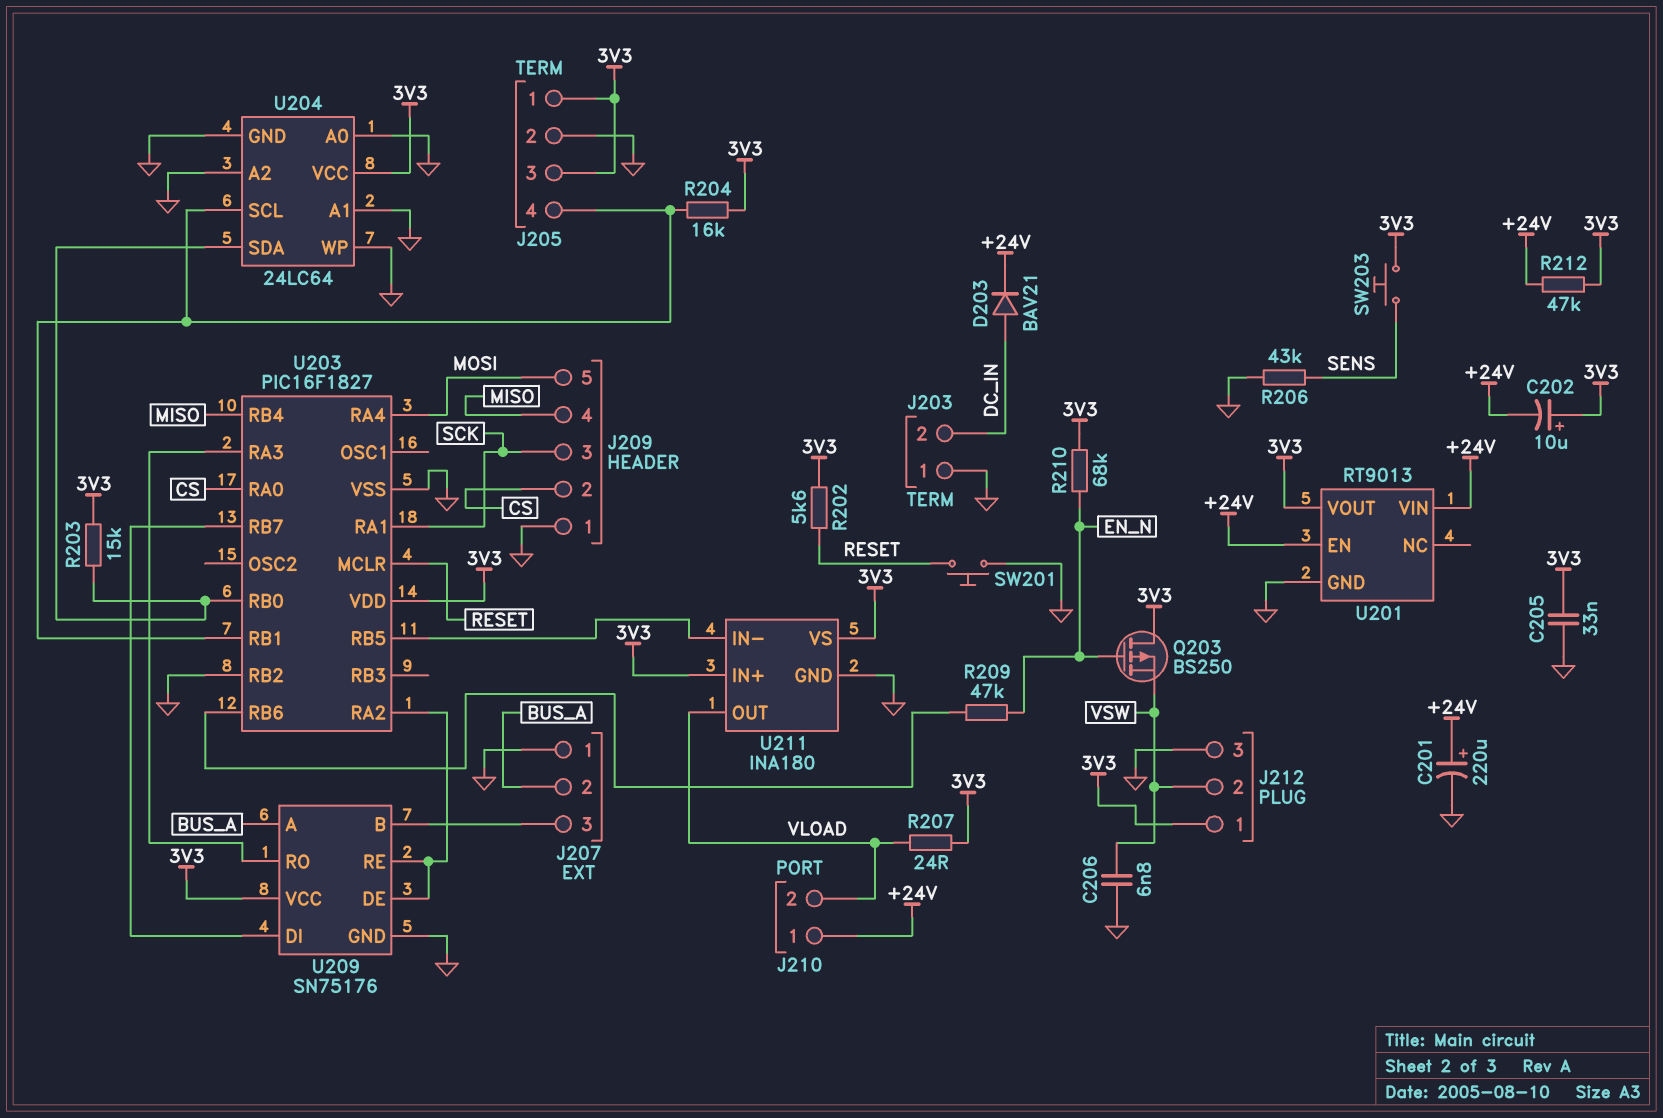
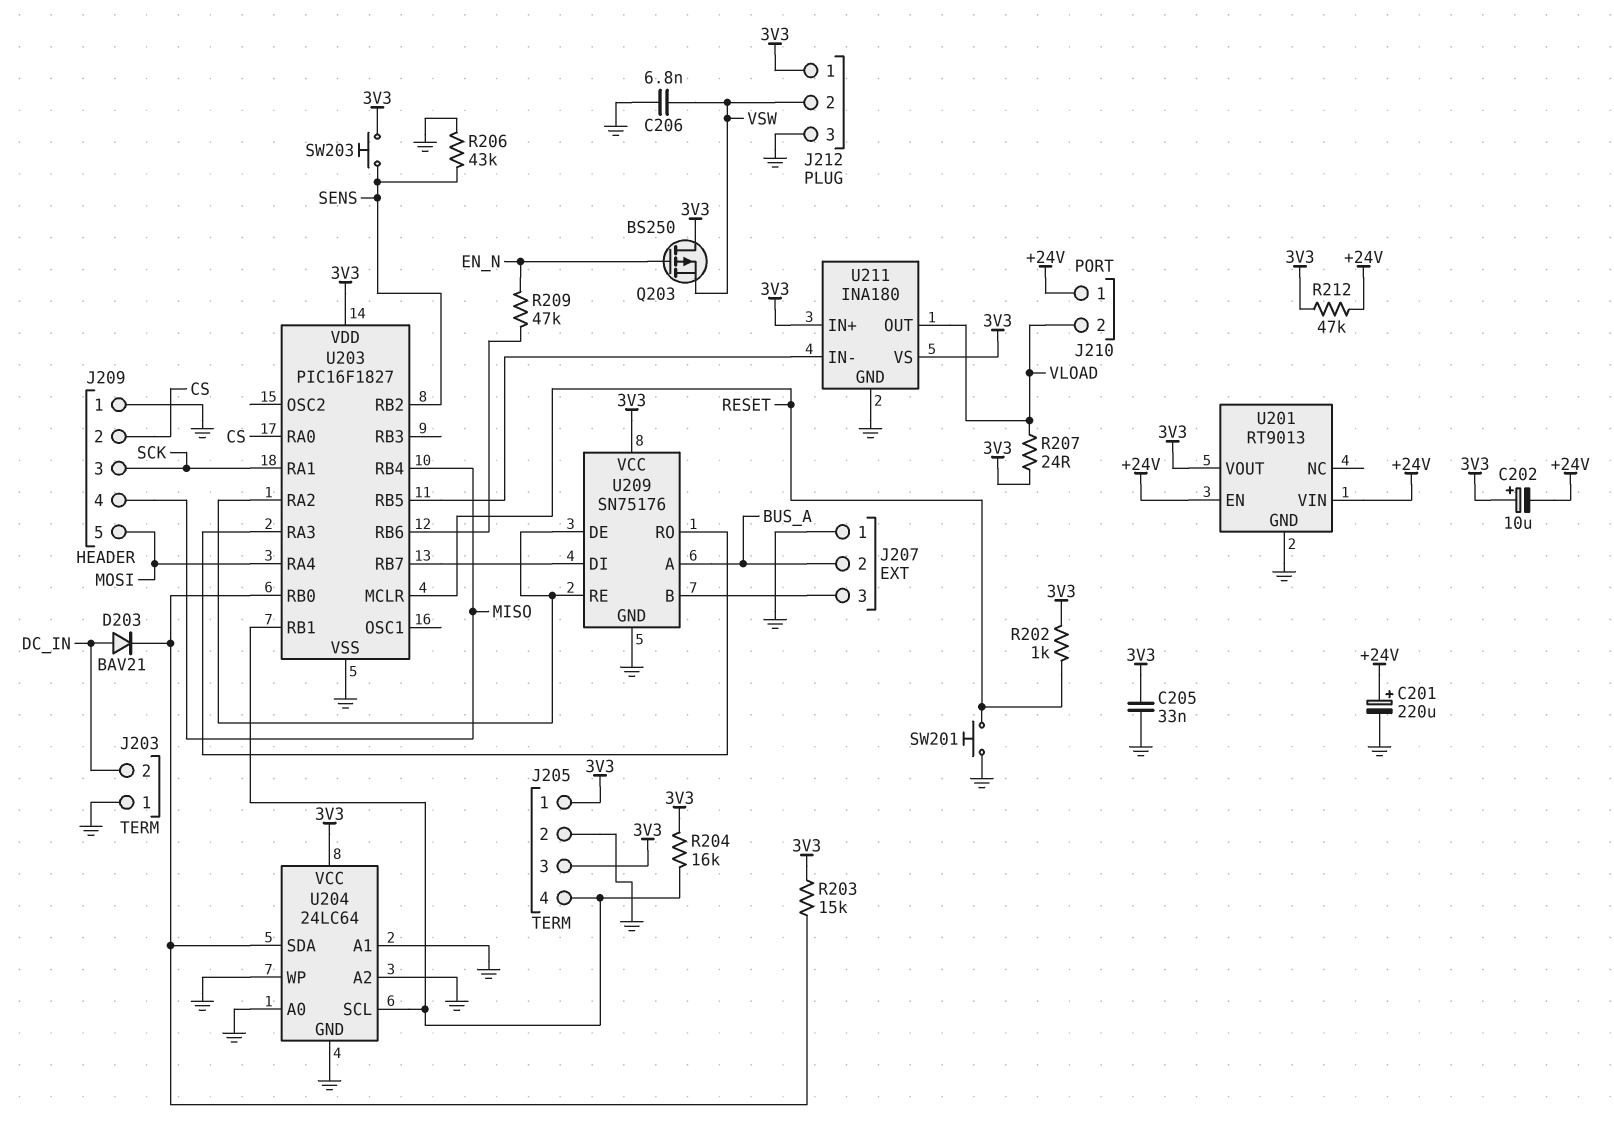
D203: diode BAV21 (A DC_IN, K +24V) -> diode BAV21 (A DC_IN, K U203/RB0)
R202: 5.6k (3V3, RESET) -> 1k (3V3, RESET)
R210: 68k (3V3, EN_N) -> none
U203 pin RB2: GND -> SENS

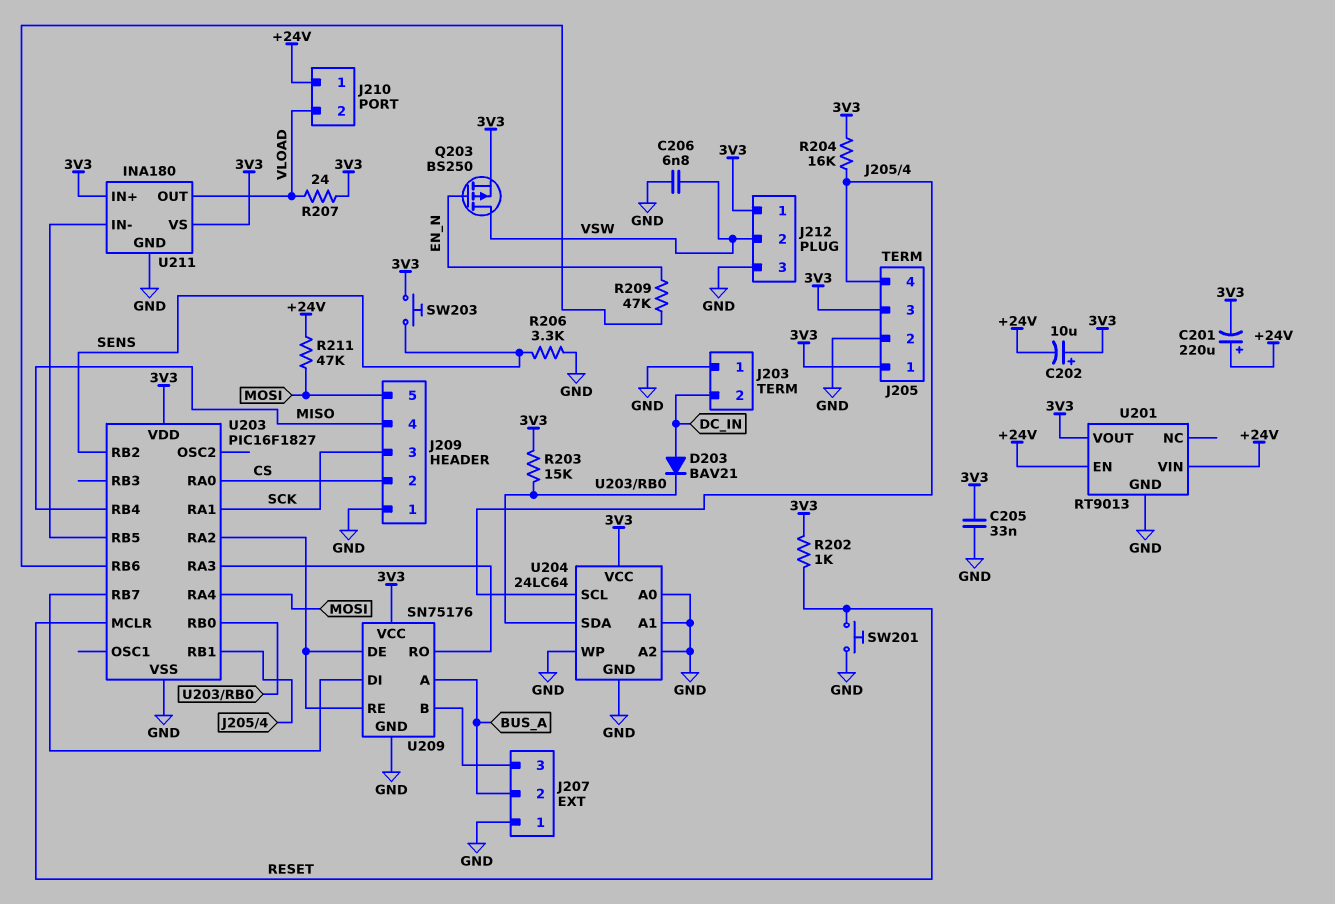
C201: 220uF (plus +24V, minus GND) -> 220uF (plus +24V, minus 3V3)
Q203: PMOS BS250 (G EN_N, D 3V3, S VSW) -> PMOS BS250 (G EN_N, D VSW, S 3V3)
R206: 43k (GND, SENS) -> 3.3k (GND, SENS)
R211: none -> 47k (+24V, MOSI)
R212: 47k (+24V, 3V3) -> none

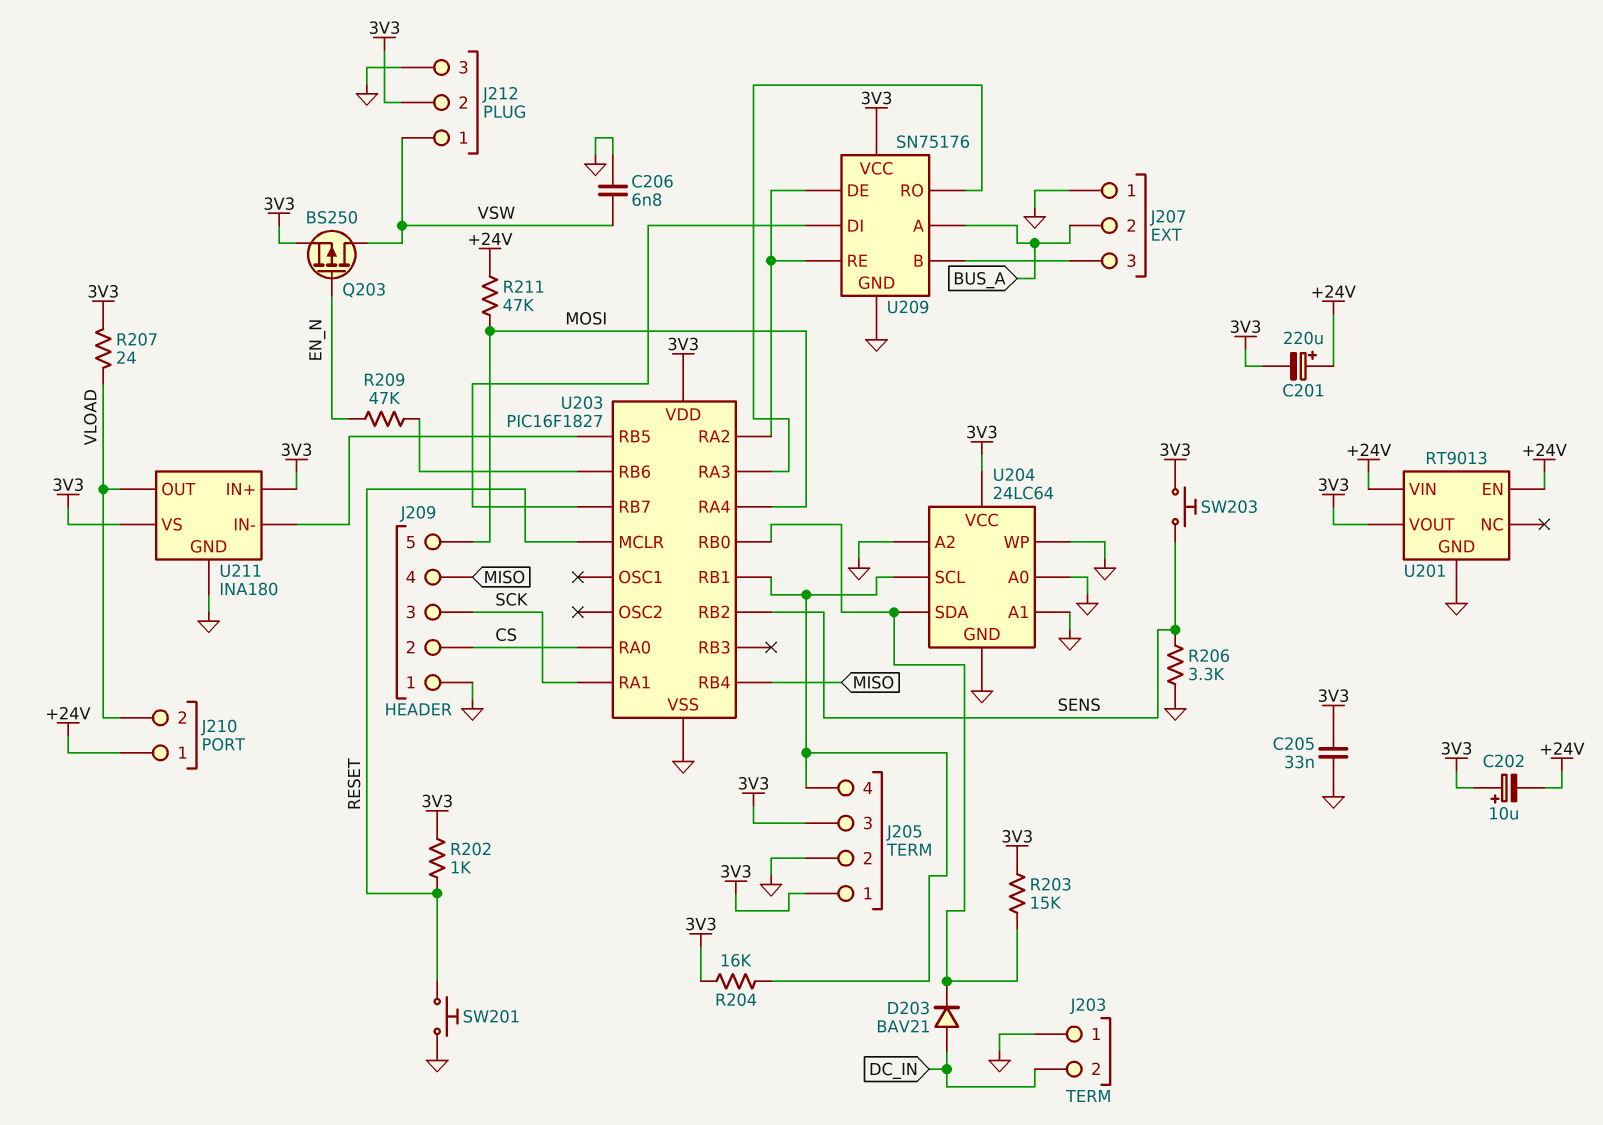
J212 pin 1: 3V3 -> VSW
J212 pin 2: VSW -> 3V3

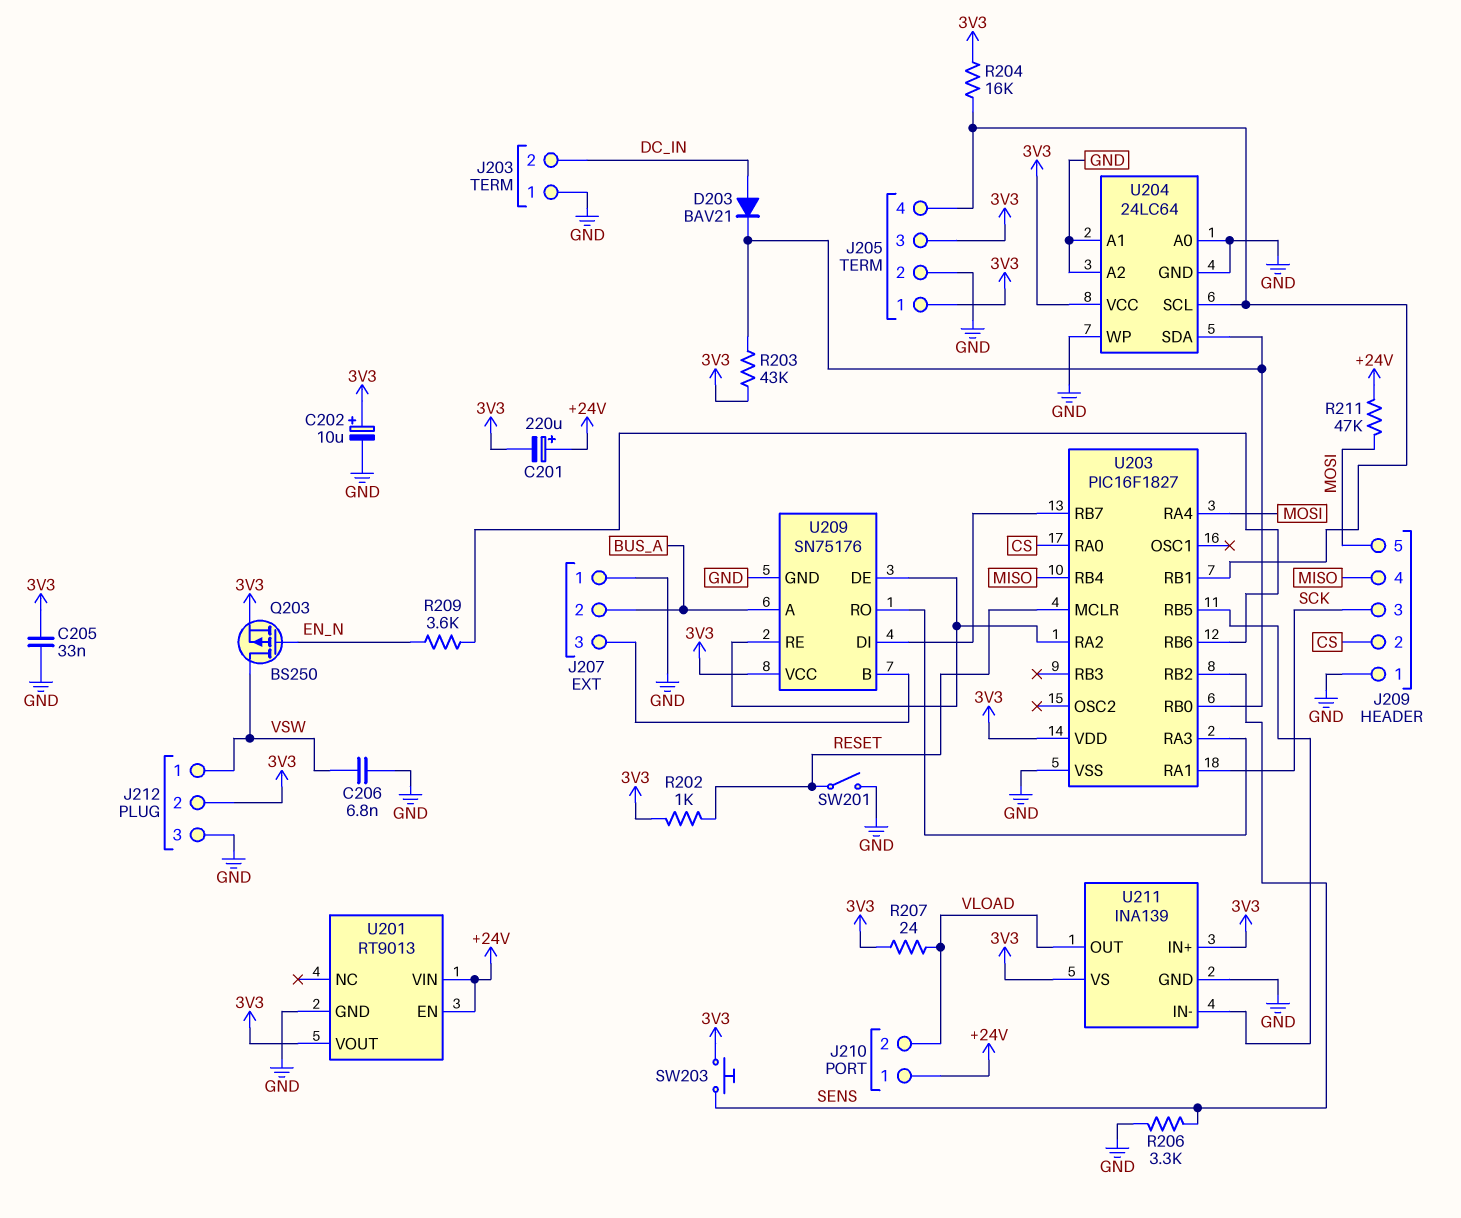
C202: 10uF (plus 3V3, minus +24V) -> 10uF (plus 3V3, minus GND)
R203: 15k (3V3, U203/RB0) -> 43k (3V3, U203/RB0)
R209: 47k (EN_N, U203/RB6) -> 3.6k (EN_N, U203/RB6)
SW201: button (GND, RESET) -> switch (GND, RESET)
U211: INA180 -> INA139

